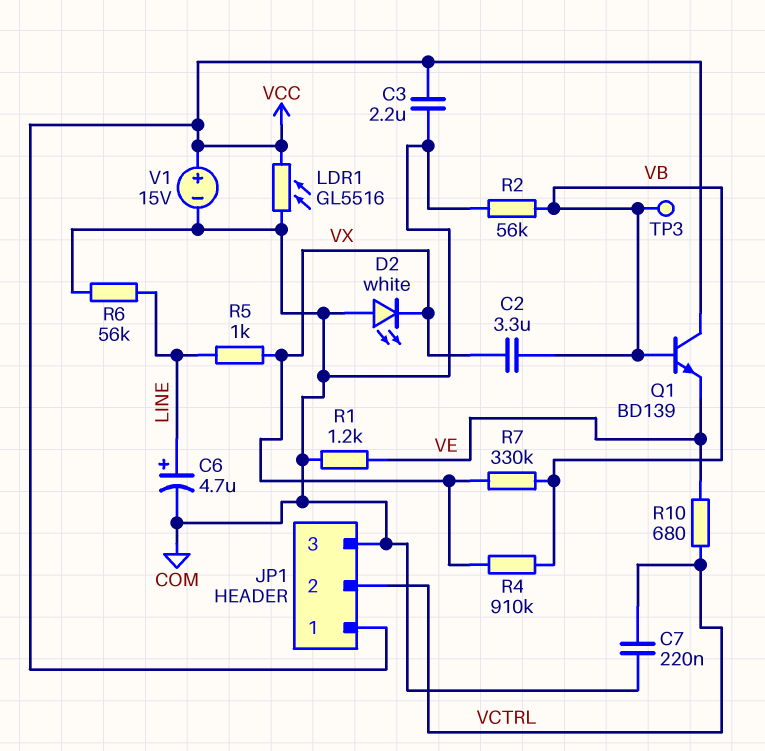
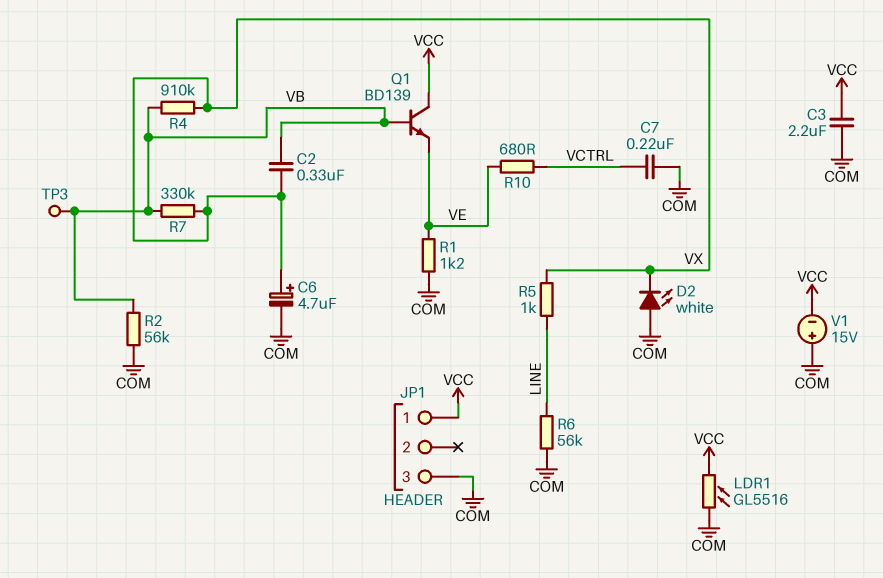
C2: 3.3uF (VB, VX) -> 330nF (VB, VX)
C6: 4.7uF (plus LINE, minus COM) -> 4.7uF (plus VX, minus COM)
JP1 pin 2: VCTRL -> none
V1: 15V (plus VCC, minus COM) -> 15V (plus COM, minus VCC)

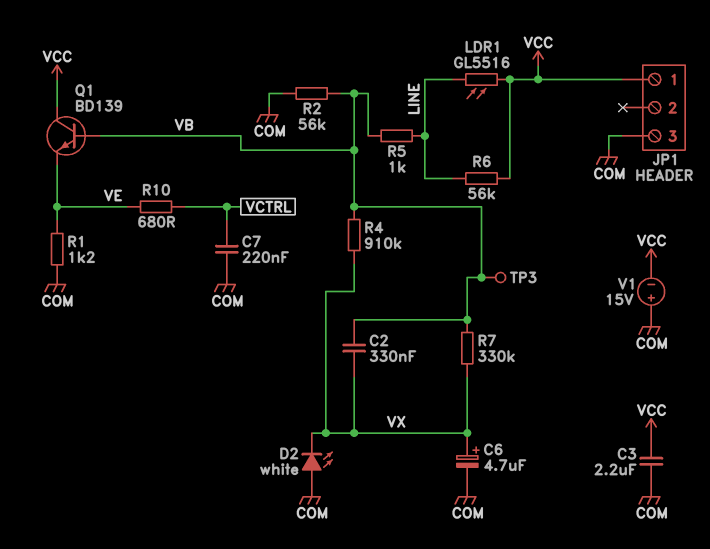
LDR1: GL5516 (COM, VCC) -> GL5516 (LINE, VCC)
R5: 1k (LINE, VX) -> 1k (LINE, VB)
R6: 56k (COM, LINE) -> 56k (LINE, VCC)

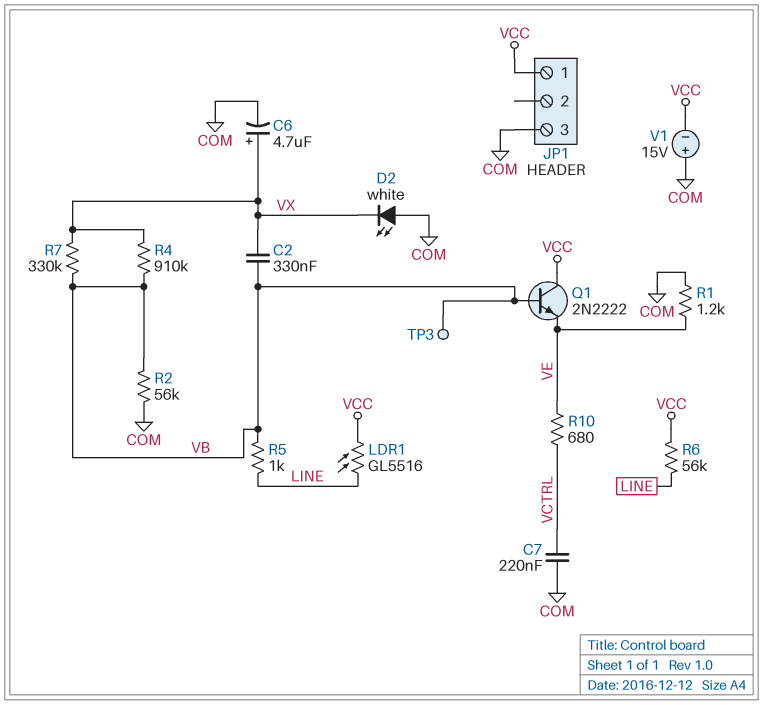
C3: 2.2uF (COM, VCC) -> none
Q1: NPN BD139 (B VB, C VCC, E VE) -> NPN 2N2222 (B VB, C VCC, E VE)

